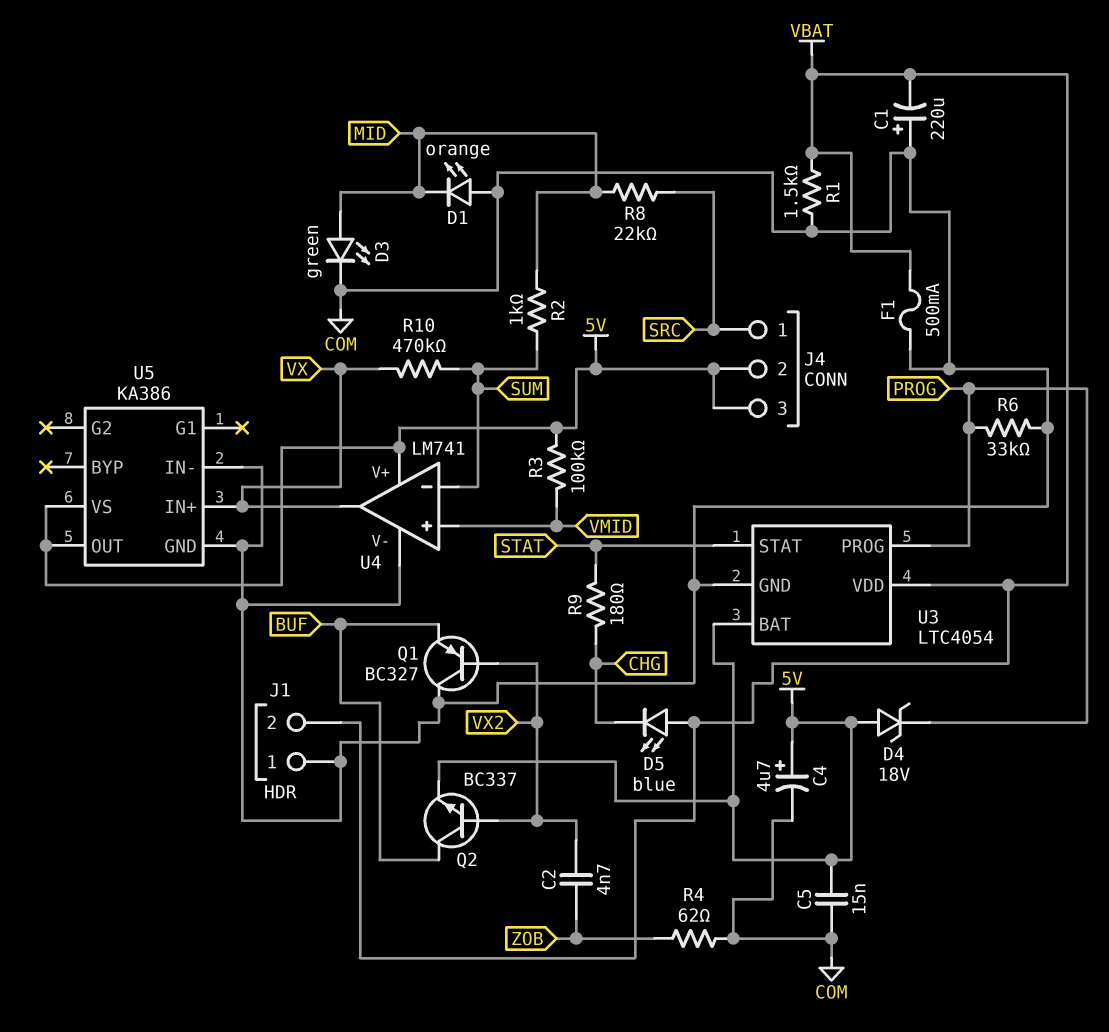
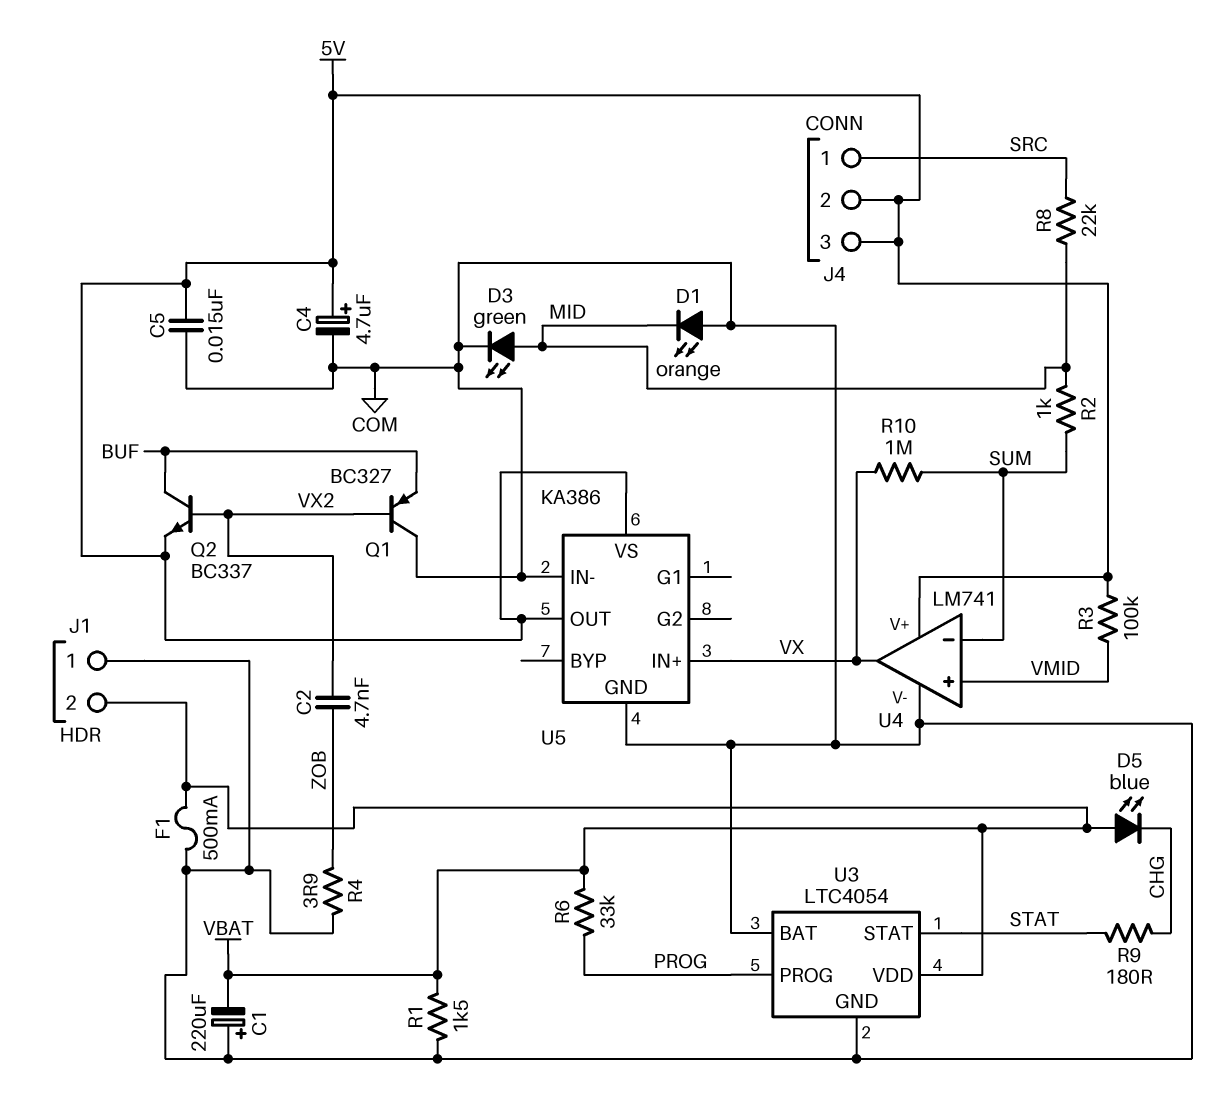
D4: zener 18V (A 5V, K PROG) -> none
R4: 62 (COM, ZOB) -> 3.9 (COM, ZOB)
R6: 33k (COM, PROG) -> 33k (PROG, VBAT)
R10: 470k (SUM, VX) -> 1M (SUM, VX)
U3 pin BAT: 5V -> COM

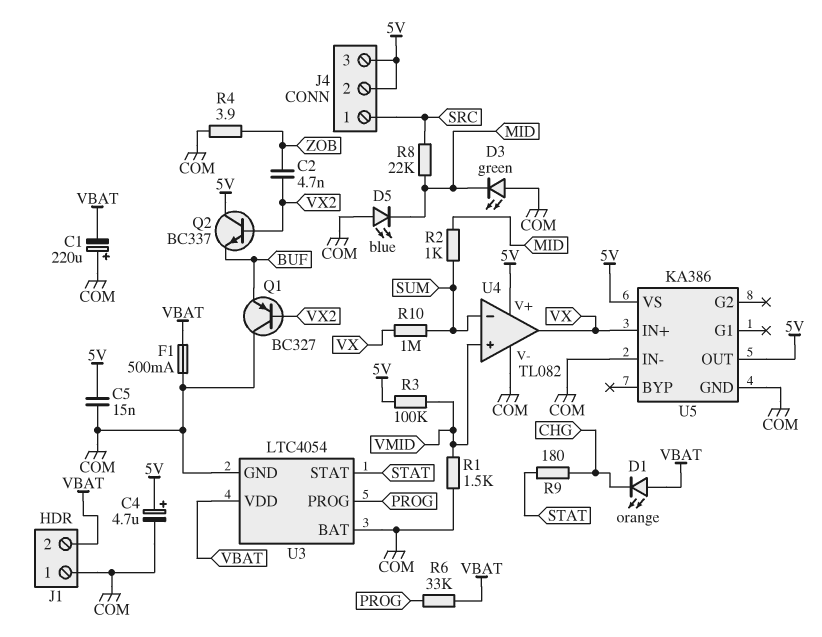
D1: LED orange (A COM, K MID) -> LED orange (A VBAT, K CHG)
D3: LED green (A MID, K COM) -> LED green (A COM, K MID)
D5: LED blue (A VBAT, K CHG) -> LED blue (A COM, K MID)
Q2: NPN BC337 (B VX2, C BUF, E 5V) -> NPN BC337 (B VX2, C 5V, E BUF)
R1: 1.5k (COM, VBAT) -> 1.5k (COM, VMID)
U4: LM741 -> TL082

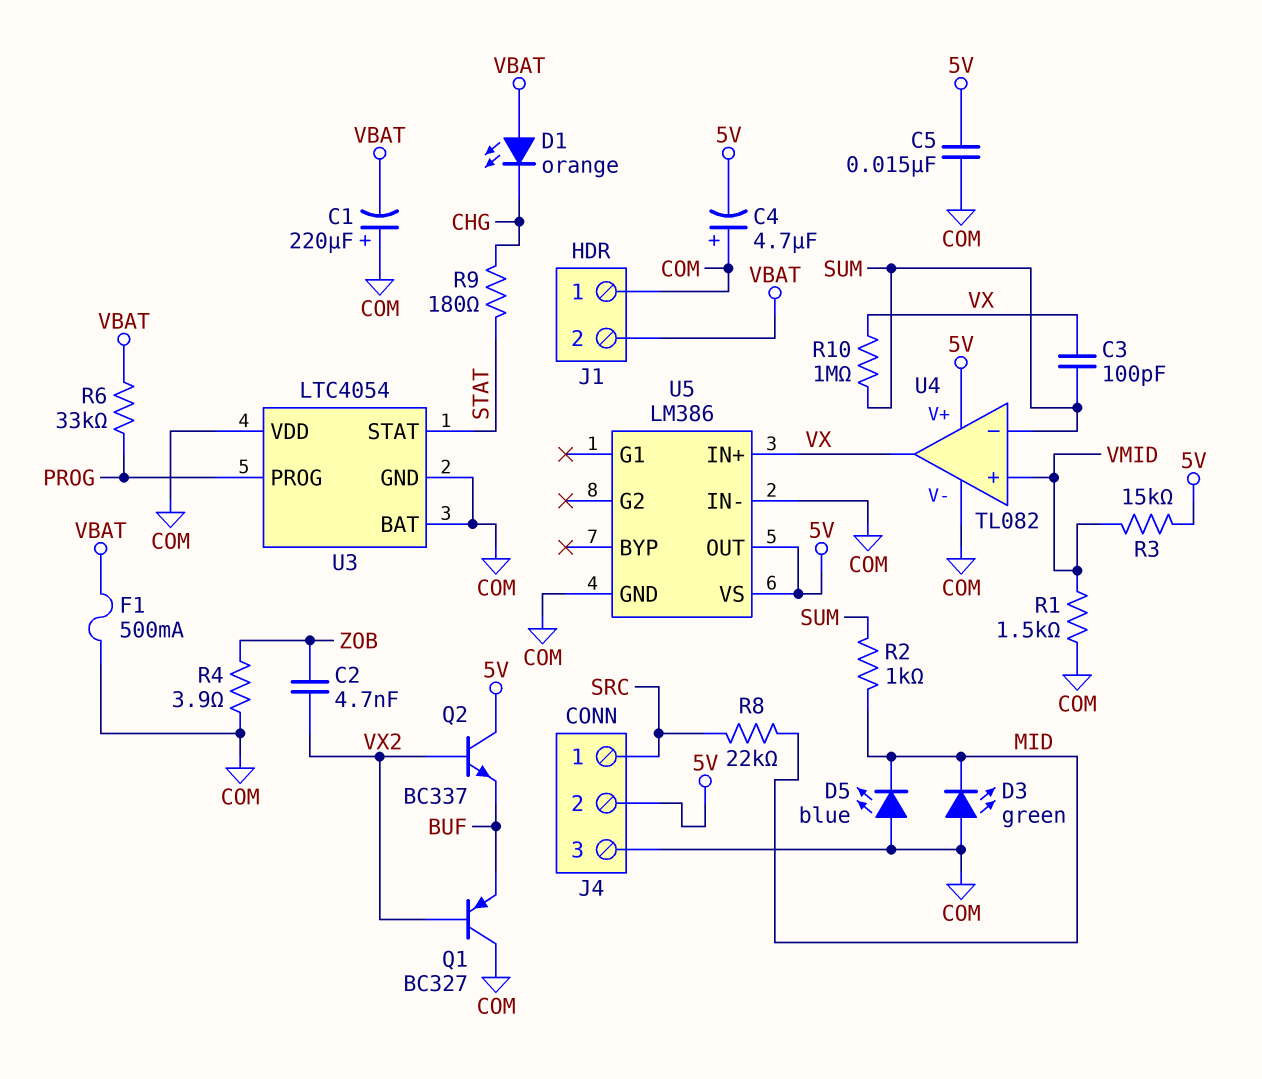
C3: none -> 100pF (SUM, VX)
C4: 4.7uF (plus 5V, minus COM) -> 4.7uF (plus COM, minus 5V)
J4 pin 3: 5V -> COM
R3: 100k (5V, VMID) -> 15k (5V, VMID)
U3 pin VDD: VBAT -> COM
U5: KA386 -> LM386

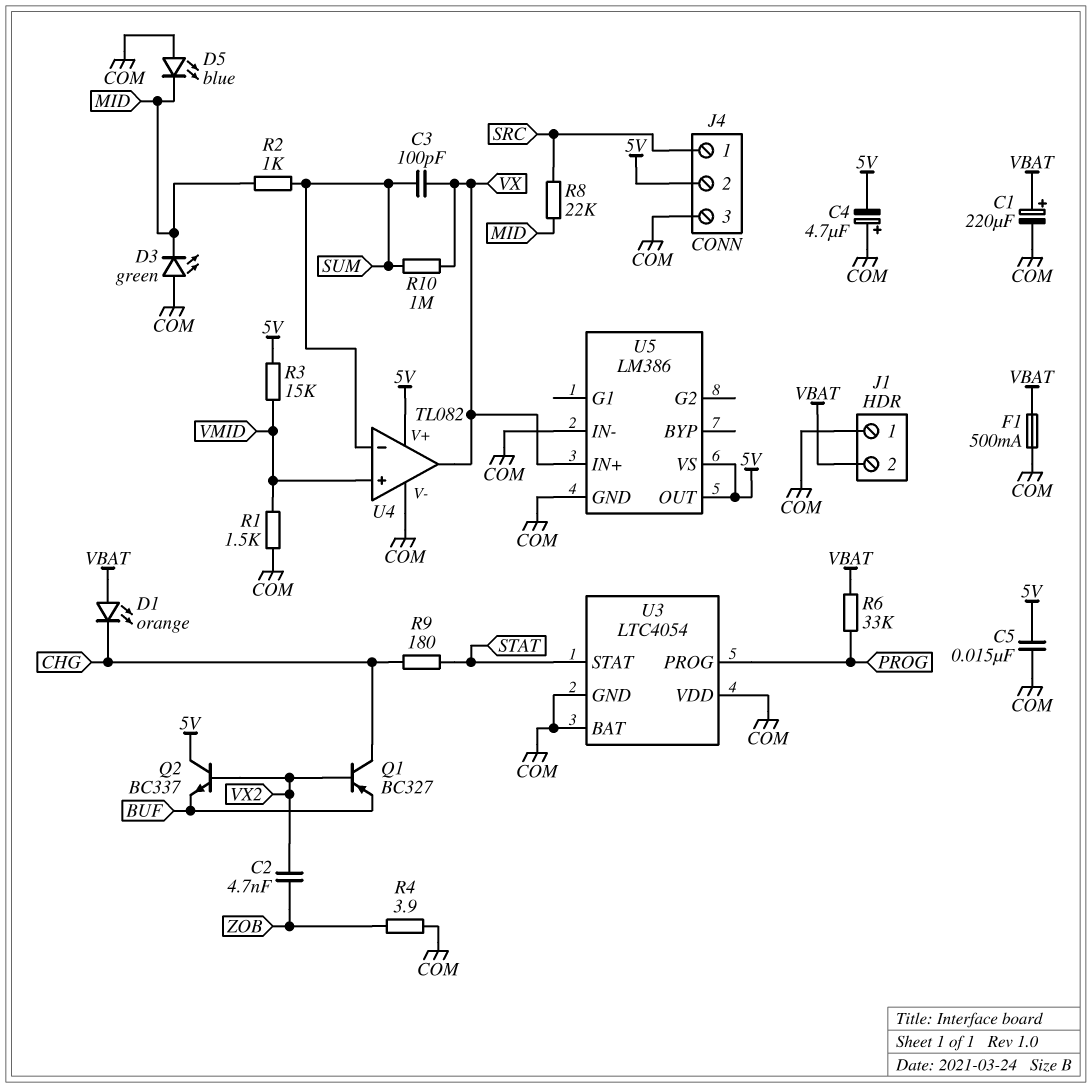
C1: 220uF (plus COM, minus VBAT) -> 220uF (plus VBAT, minus COM)
Q1: PNP BC327 (B VX2, C COM, E BUF) -> PNP BC327 (B VX2, C CHG, E BUF)

